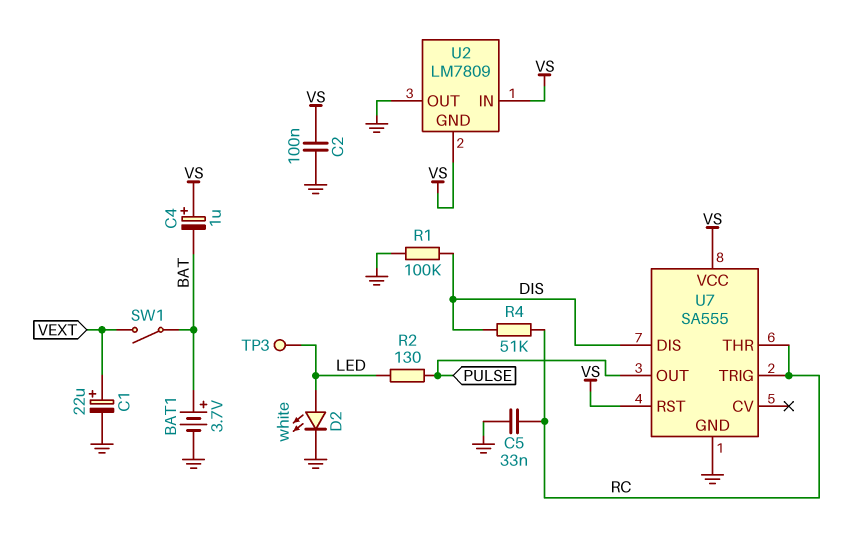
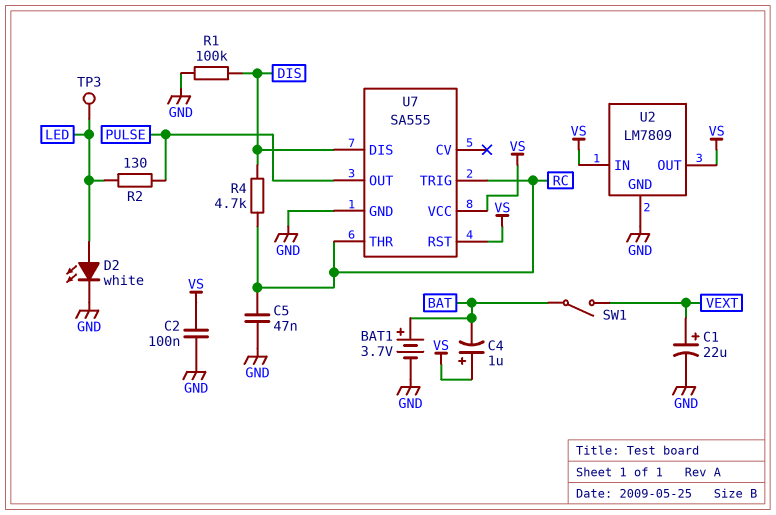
C5: 33nF (GND, RC) -> 47nF (GND, RC)
R4: 51k (DIS, RC) -> 4.7k (DIS, RC)
U2 pin GND: VS -> GND
U2 pin OUT: GND -> VS

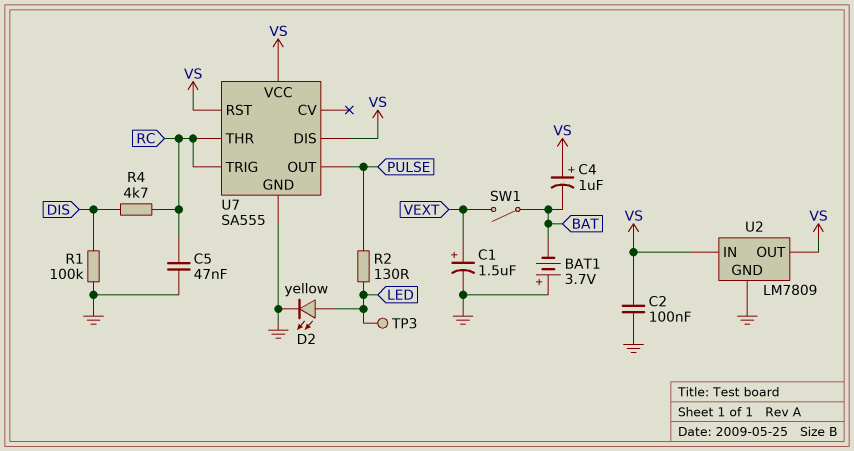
BAT1: 3.7V (plus BAT, minus GND) -> 3.7V (plus GND, minus BAT)
C1: 22uF (plus VEXT, minus GND) -> 1.5uF (plus VEXT, minus GND)
D2: LED white (A LED, K GND) -> LED yellow (A LED, K GND)
U7 pin DIS: DIS -> VS

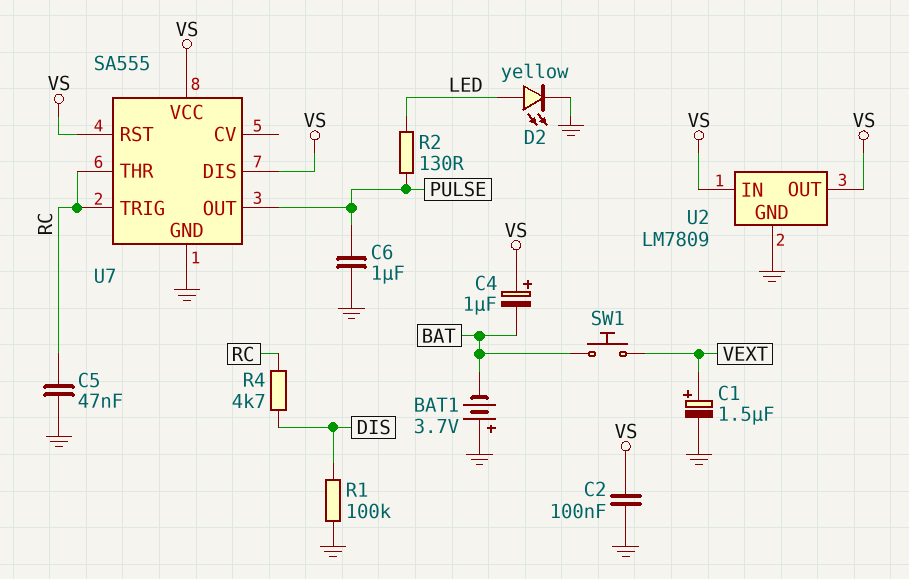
C6: none -> 1uF (GND, PULSE)
SW1: switch (BAT, VEXT) -> button (BAT, VEXT)
TP3: test point (LED) -> none

